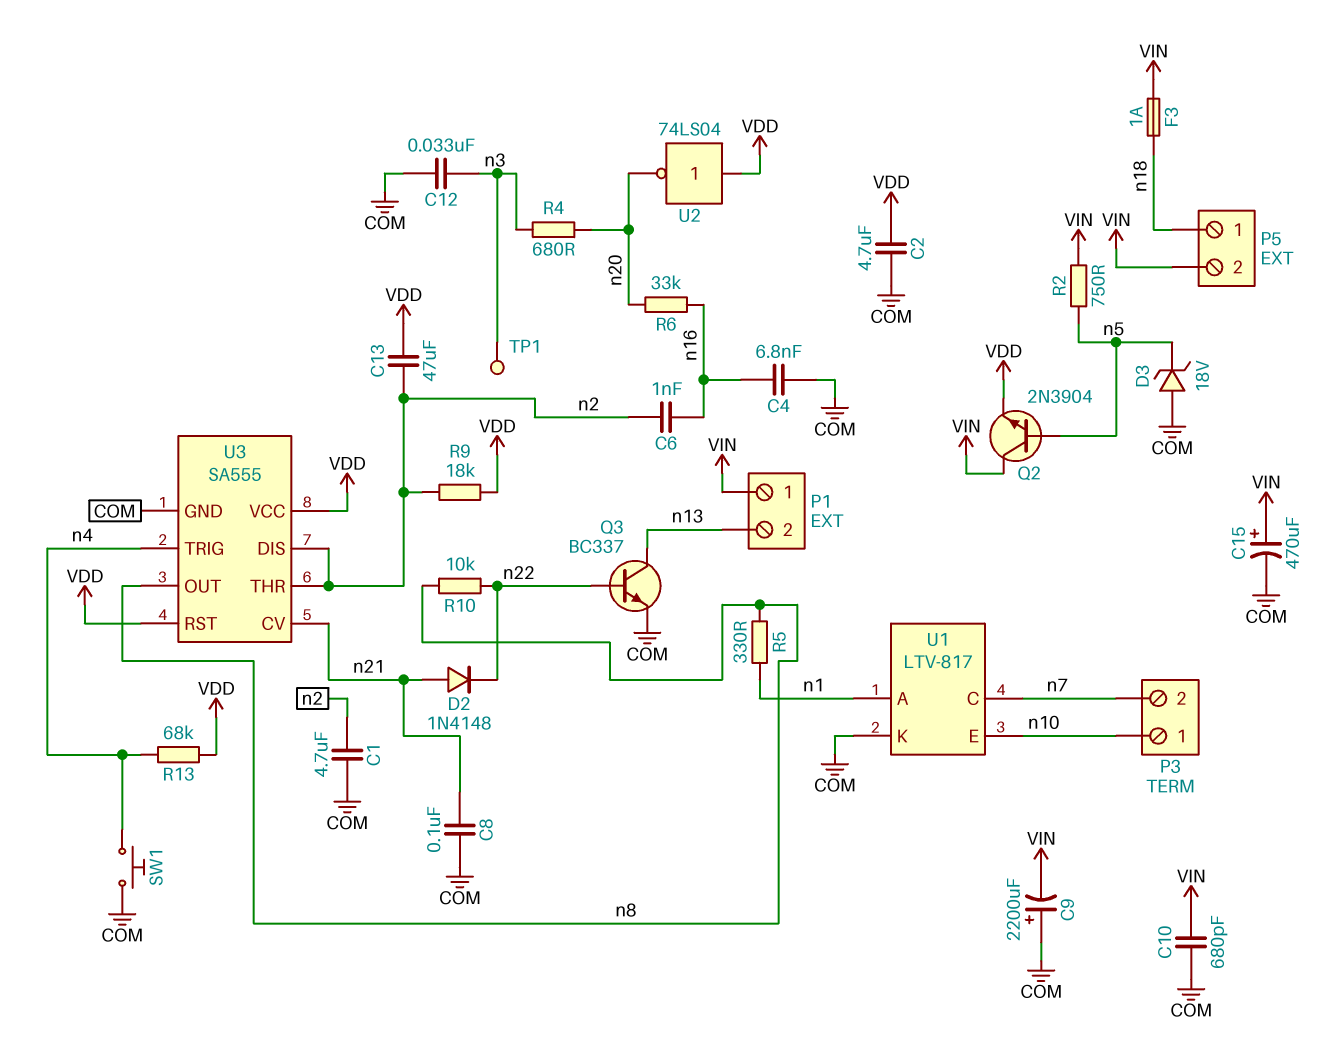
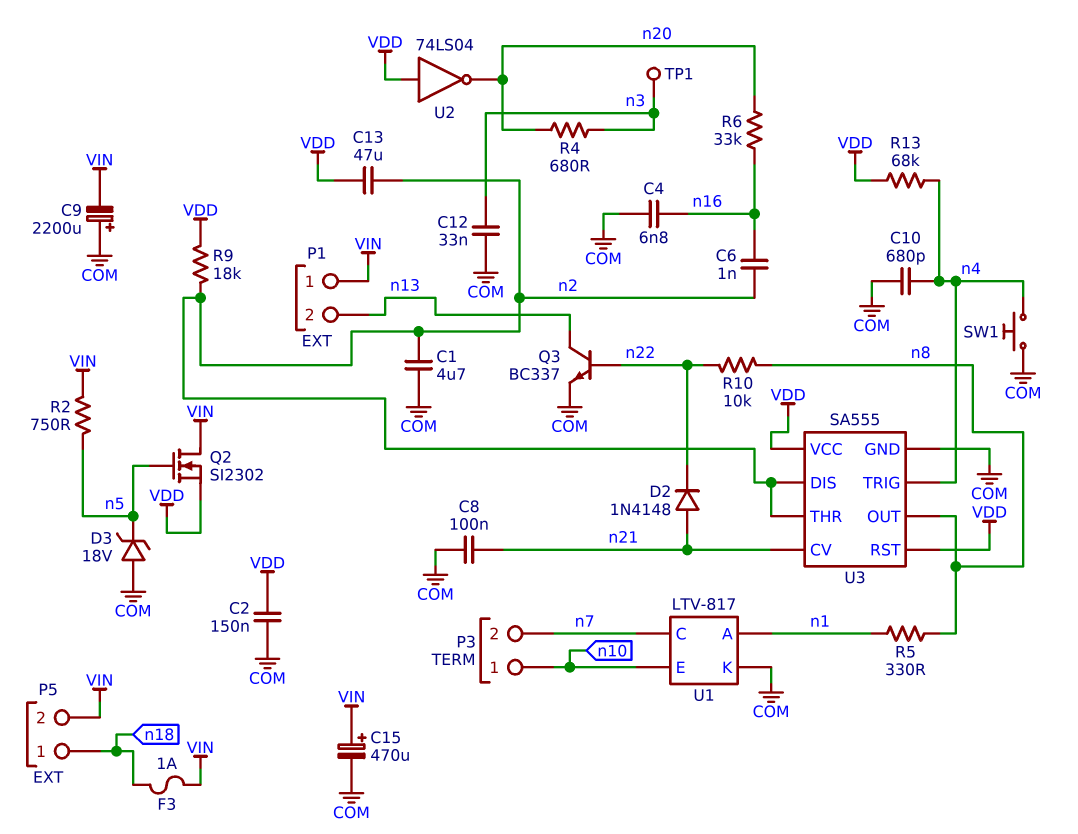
C2: 4.7uF (COM, VDD) -> 150nF (COM, VDD)
C10: 680pF (COM, VIN) -> 680pF (COM, n4)
Q2: NPN 2N3904 (B n5, C VIN, E VDD) -> NMOS SI2302 (G n5, D VIN, S VDD)

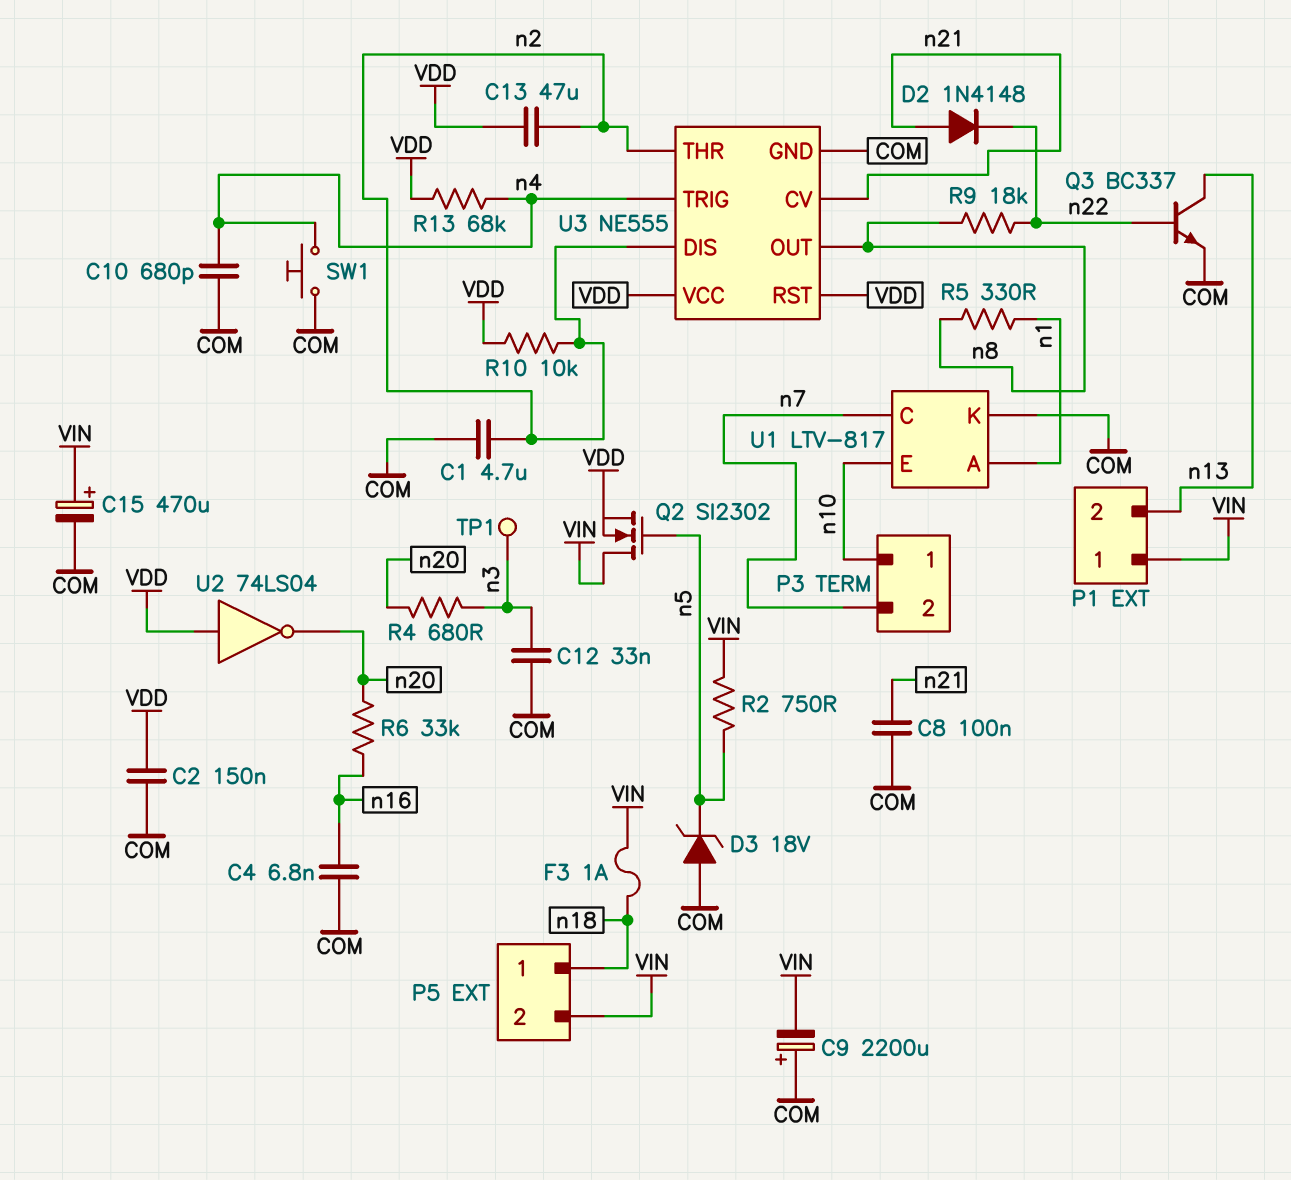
C6: 1nF (n2, n16) -> none
R9: 18k (VDD, n2) -> 18k (n8, n22)
R10: 10k (n8, n22) -> 10k (VDD, n2)
U3: SA555 -> NE555

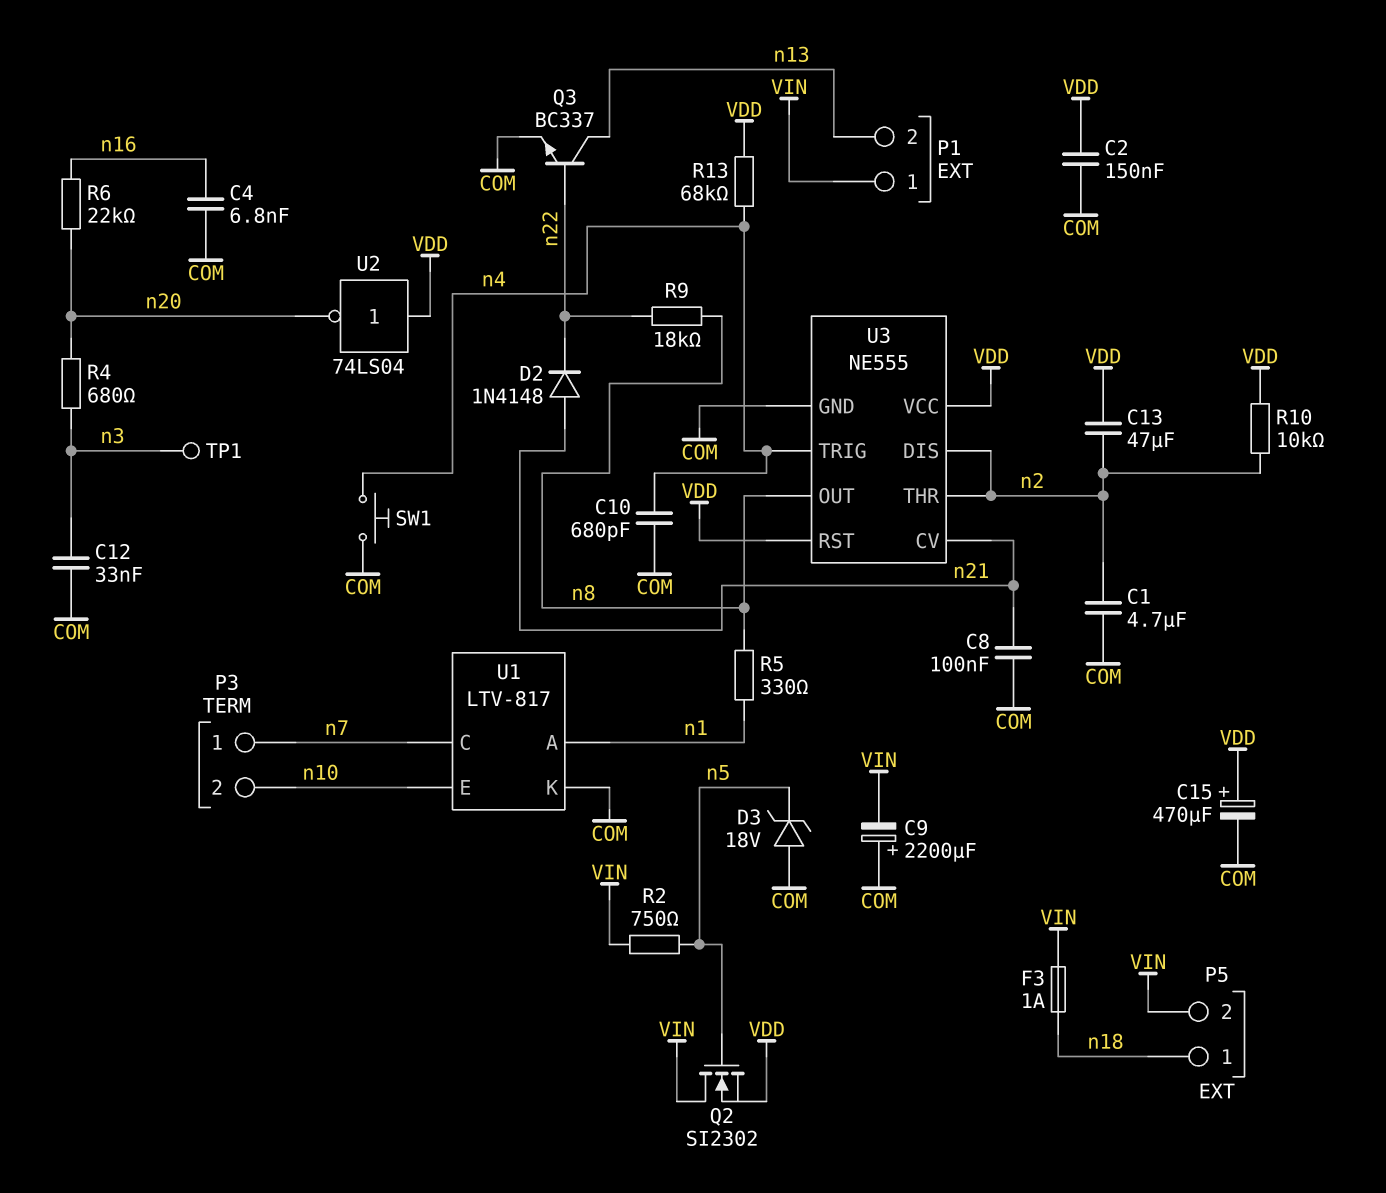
C15: 470uF (plus VIN, minus COM) -> 470uF (plus VDD, minus COM)
P3 pin 1: n10 -> n7
P3 pin 2: n7 -> n10
R6: 33k (n16, n20) -> 22k (n16, n20)

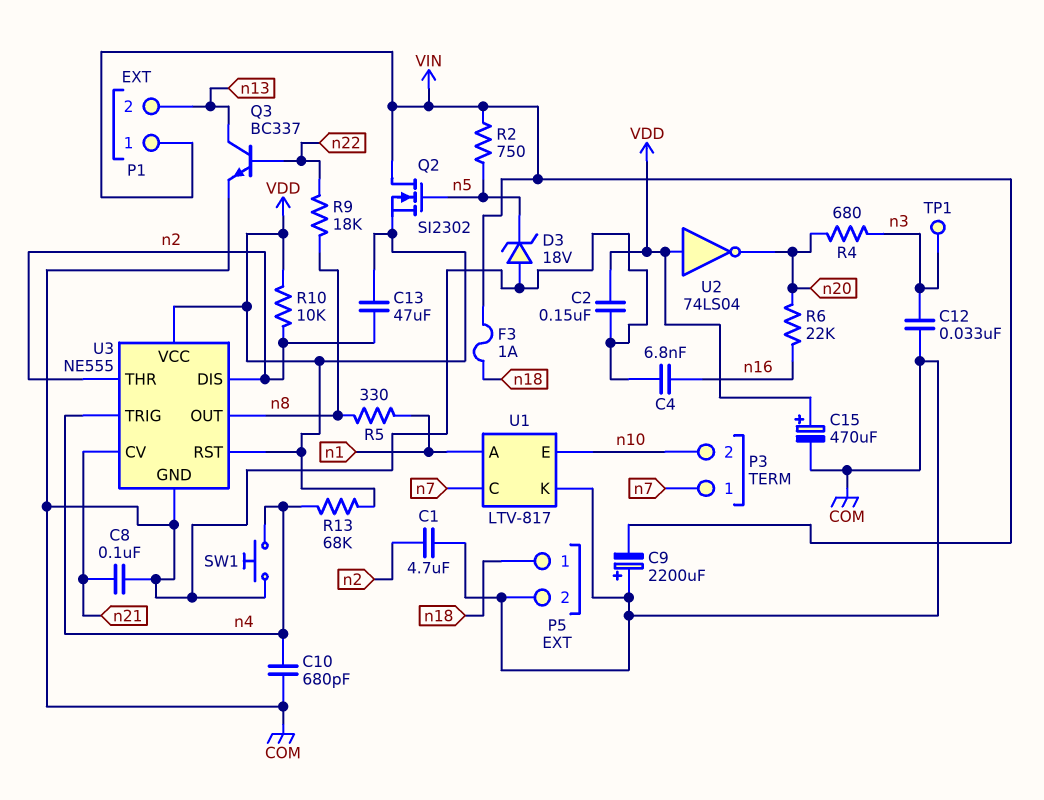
D2: diode 1N4148 (A n21, K n22) -> none
P5 pin 2: VIN -> COM

